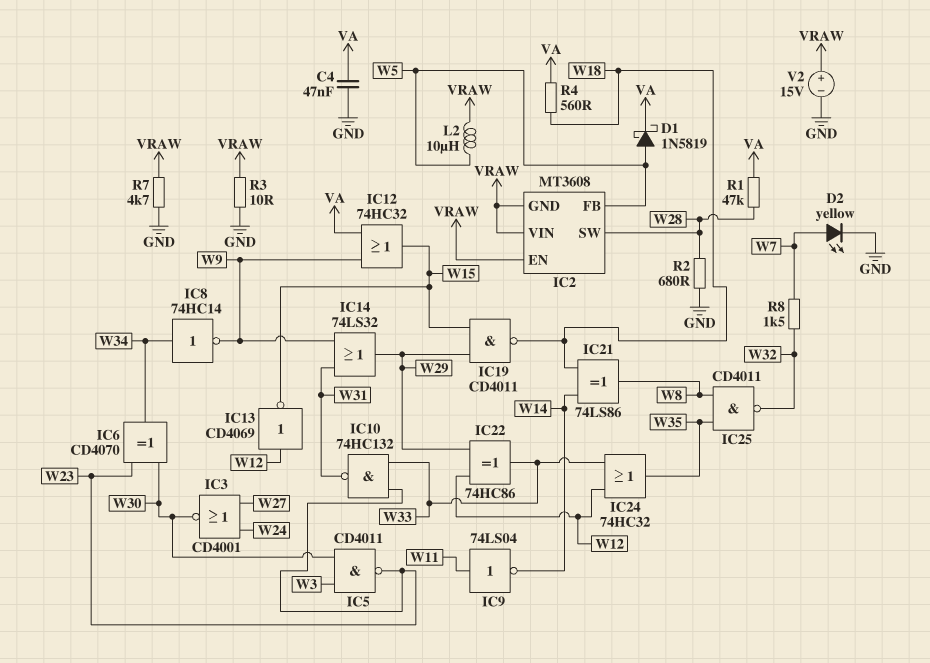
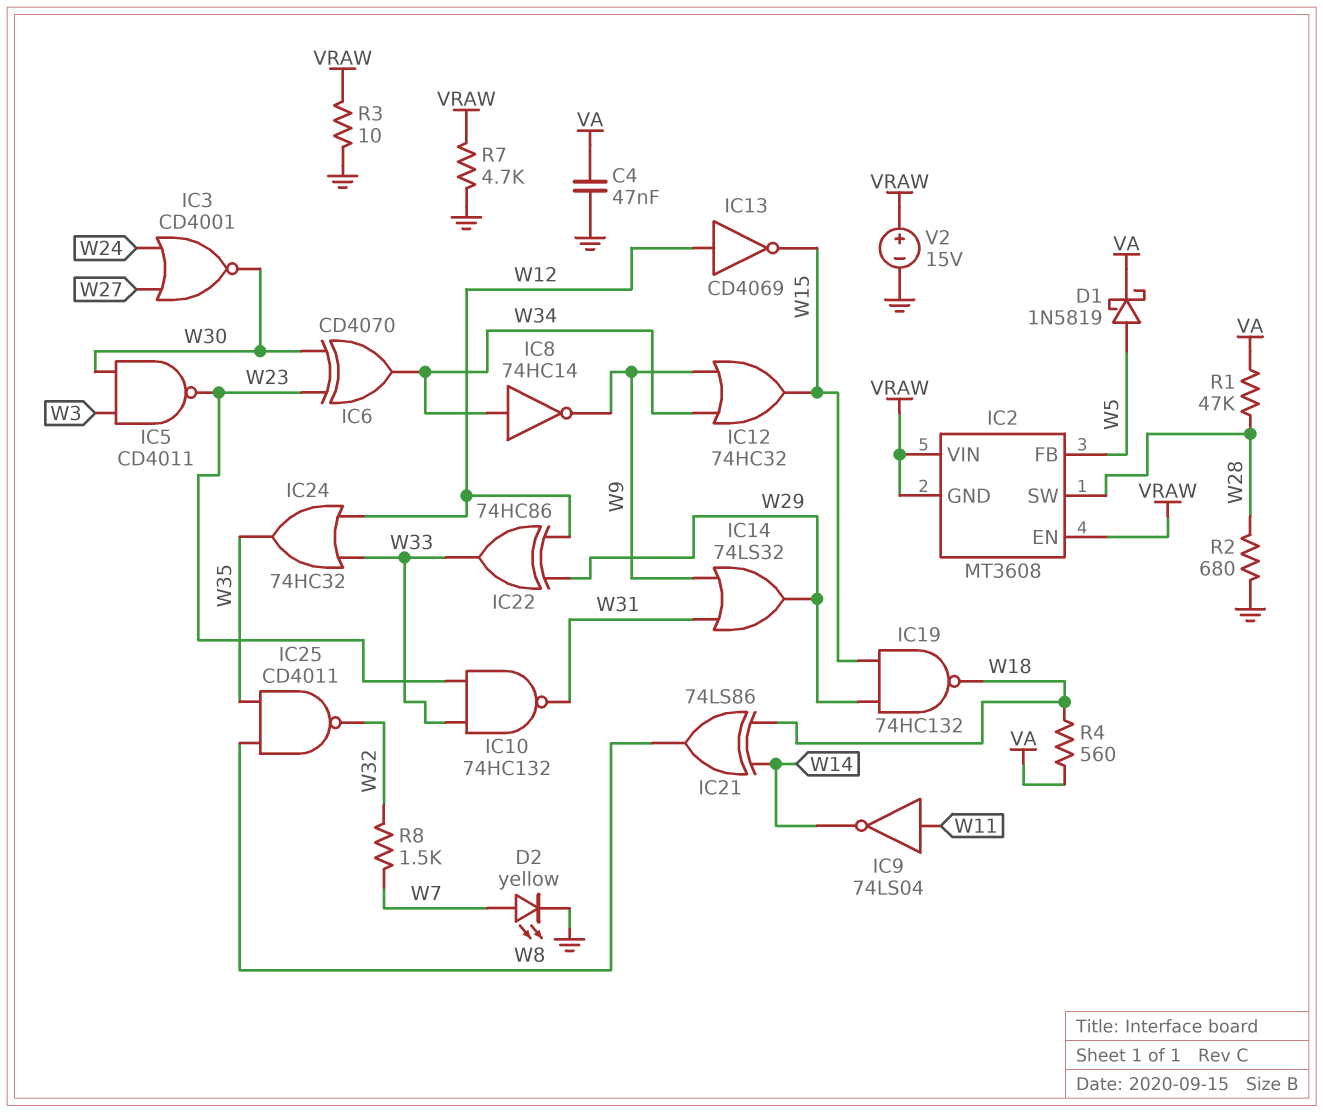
IC12: OR 74HC32 (in VA, in W9, out W15) -> OR 74HC32 (in W9, in W34, out W15)
IC19: NAND CD4011 (in W15, in W29, out W18) -> NAND 74HC132 (in W15, in W29, out W18)
L2: 10uH (VRAW, W5) -> none

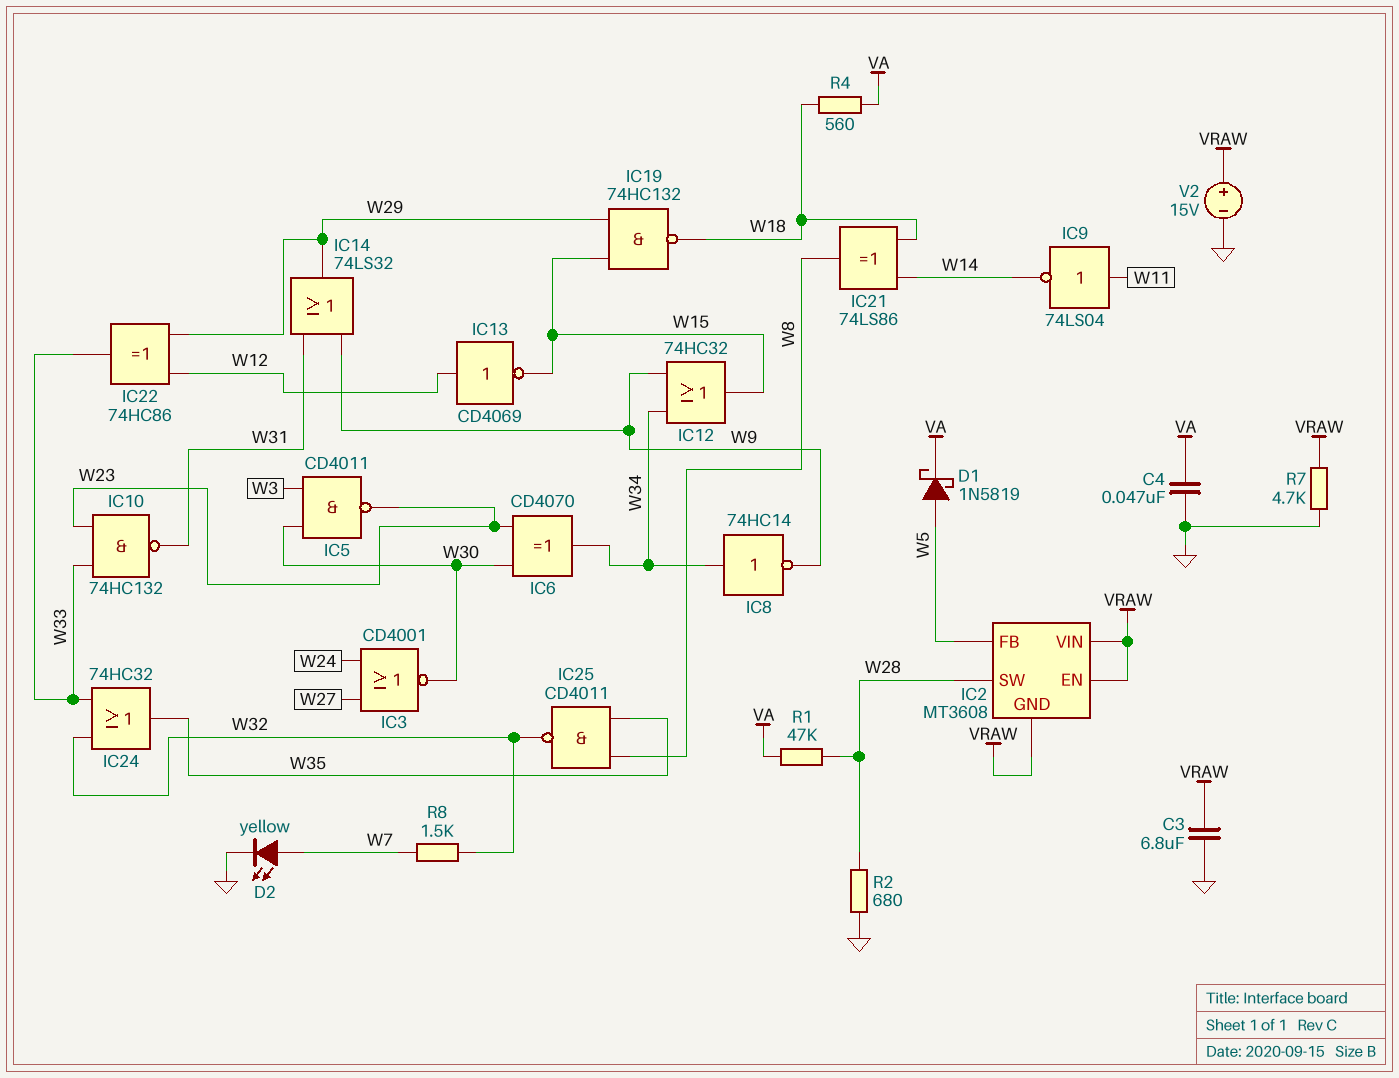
C3: none -> 6.8uF (GND, VRAW)
IC24: OR 74HC32 (in W12, in W33, out W35) -> OR 74HC32 (in W32, in W33, out W35)
R3: 10 (GND, VRAW) -> none

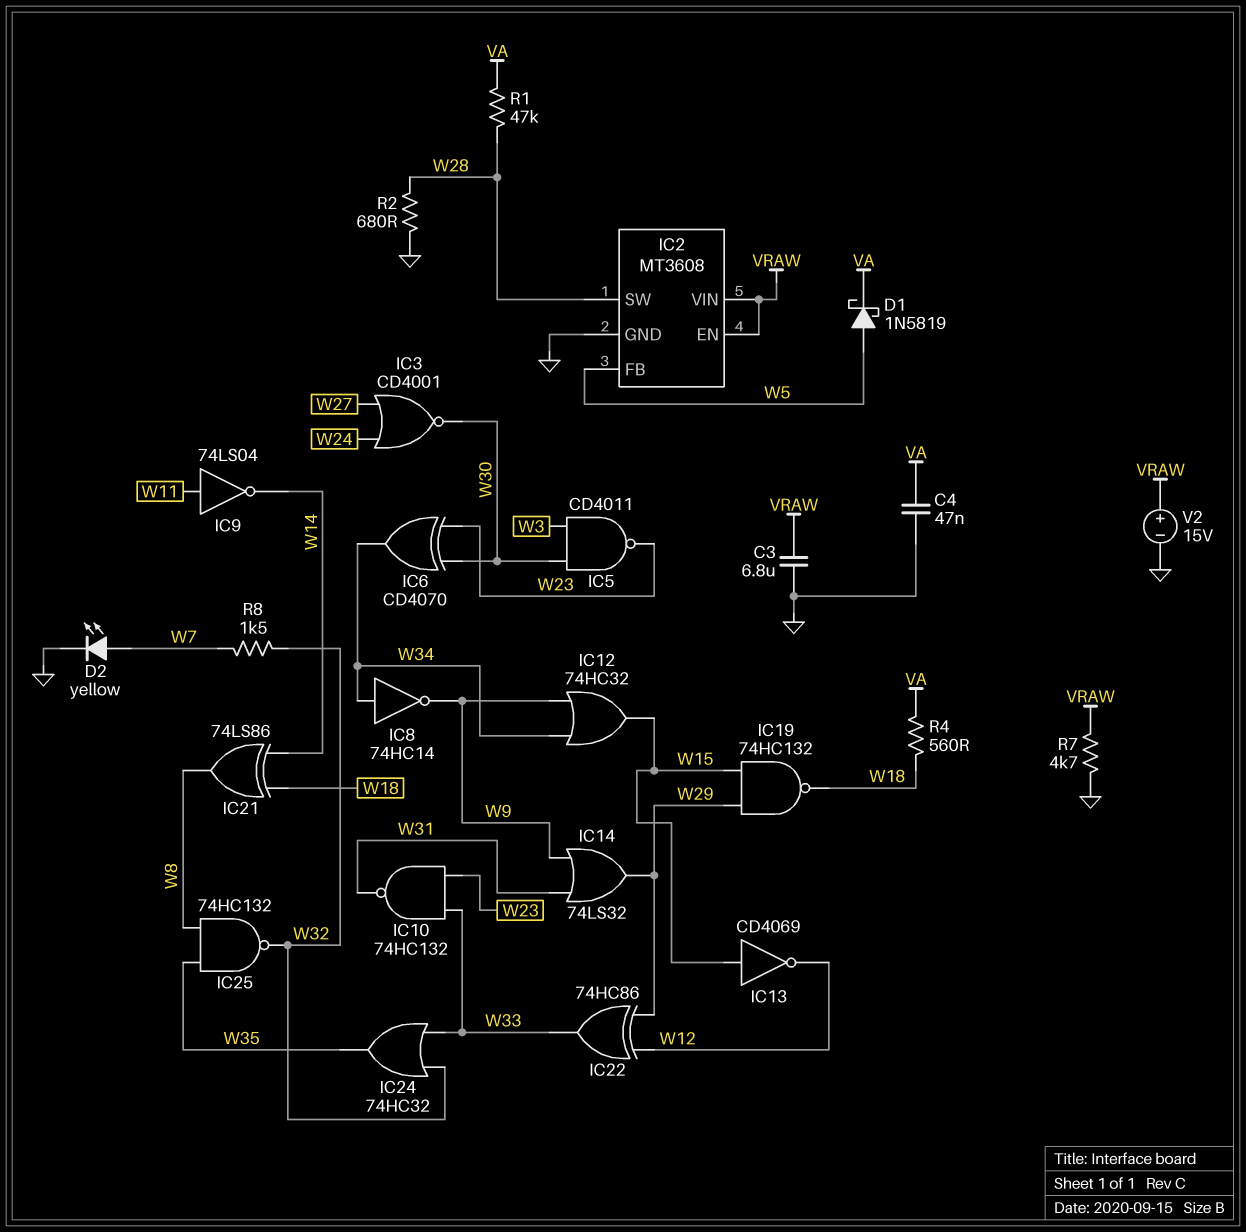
IC2 pin GND: VRAW -> GND
IC13: NOT CD4069 (in W12, out W15) -> NOT CD4069 (in W15, out W12)
IC25: NAND CD4011 (in W8, in W35, out W32) -> NAND 74HC132 (in W8, in W35, out W32)

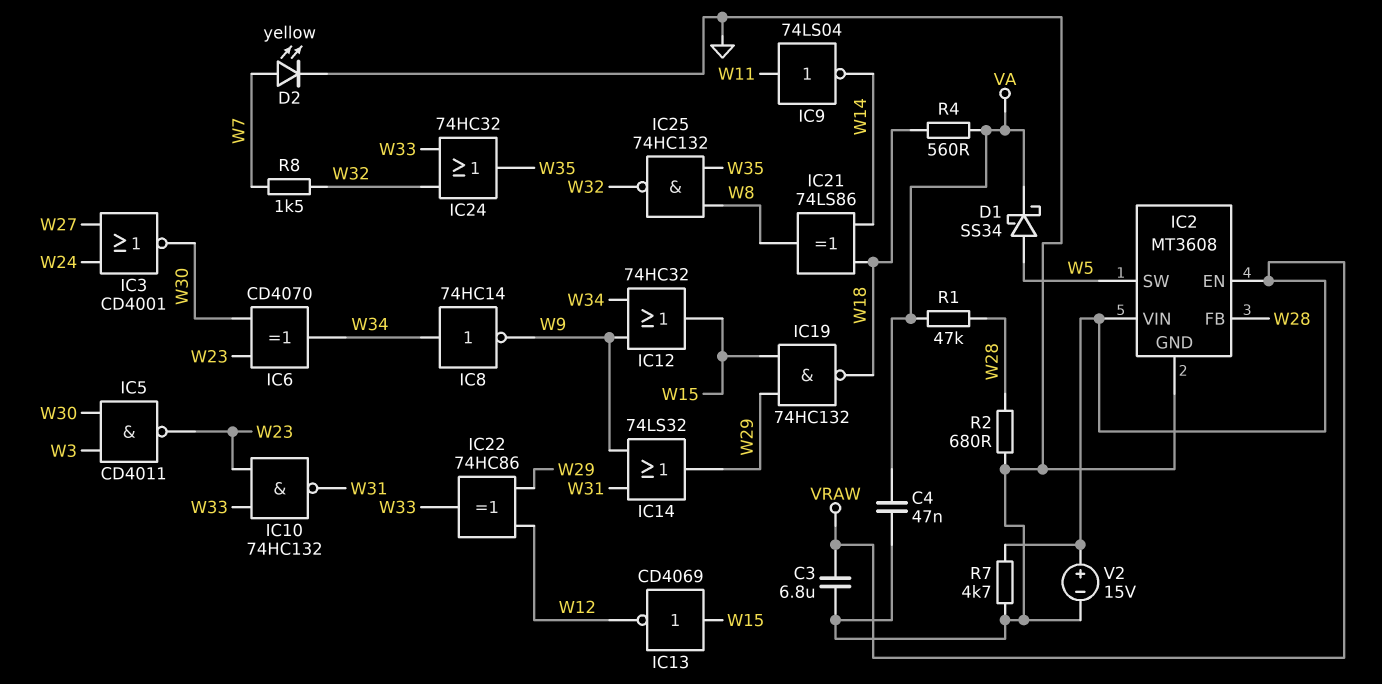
D1: schottky 1N5819 (A W5, K VA) -> schottky SS34 (A W5, K VA)
IC2 pin FB: W5 -> W28
IC2 pin SW: W28 -> W5

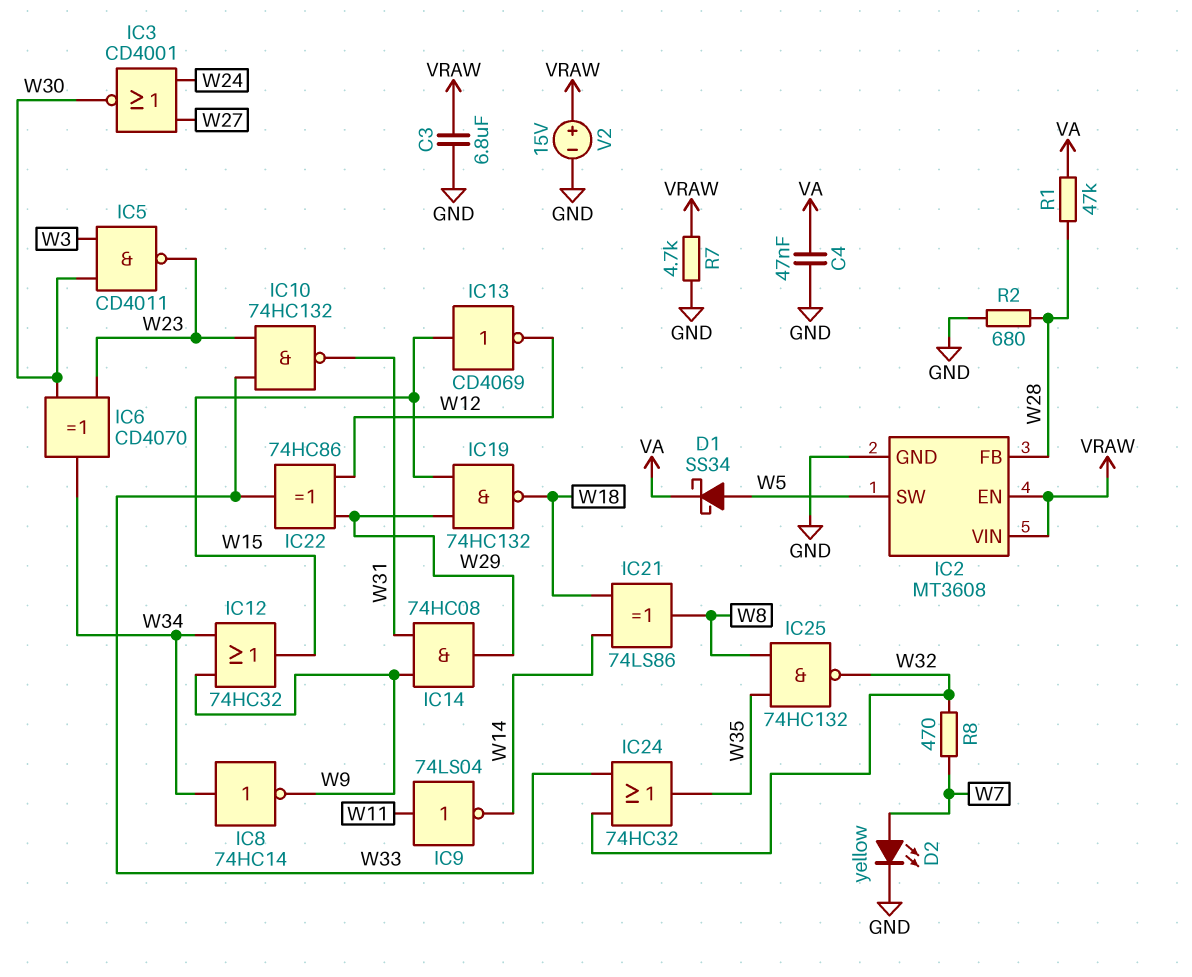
IC14: OR 74LS32 (in W9, in W31, out W29) -> AND 74HC08 (in W9, in W31, out W29)
R4: 560 (VA, W18) -> none
R8: 1.5k (W7, W32) -> 470 (W7, W32)

